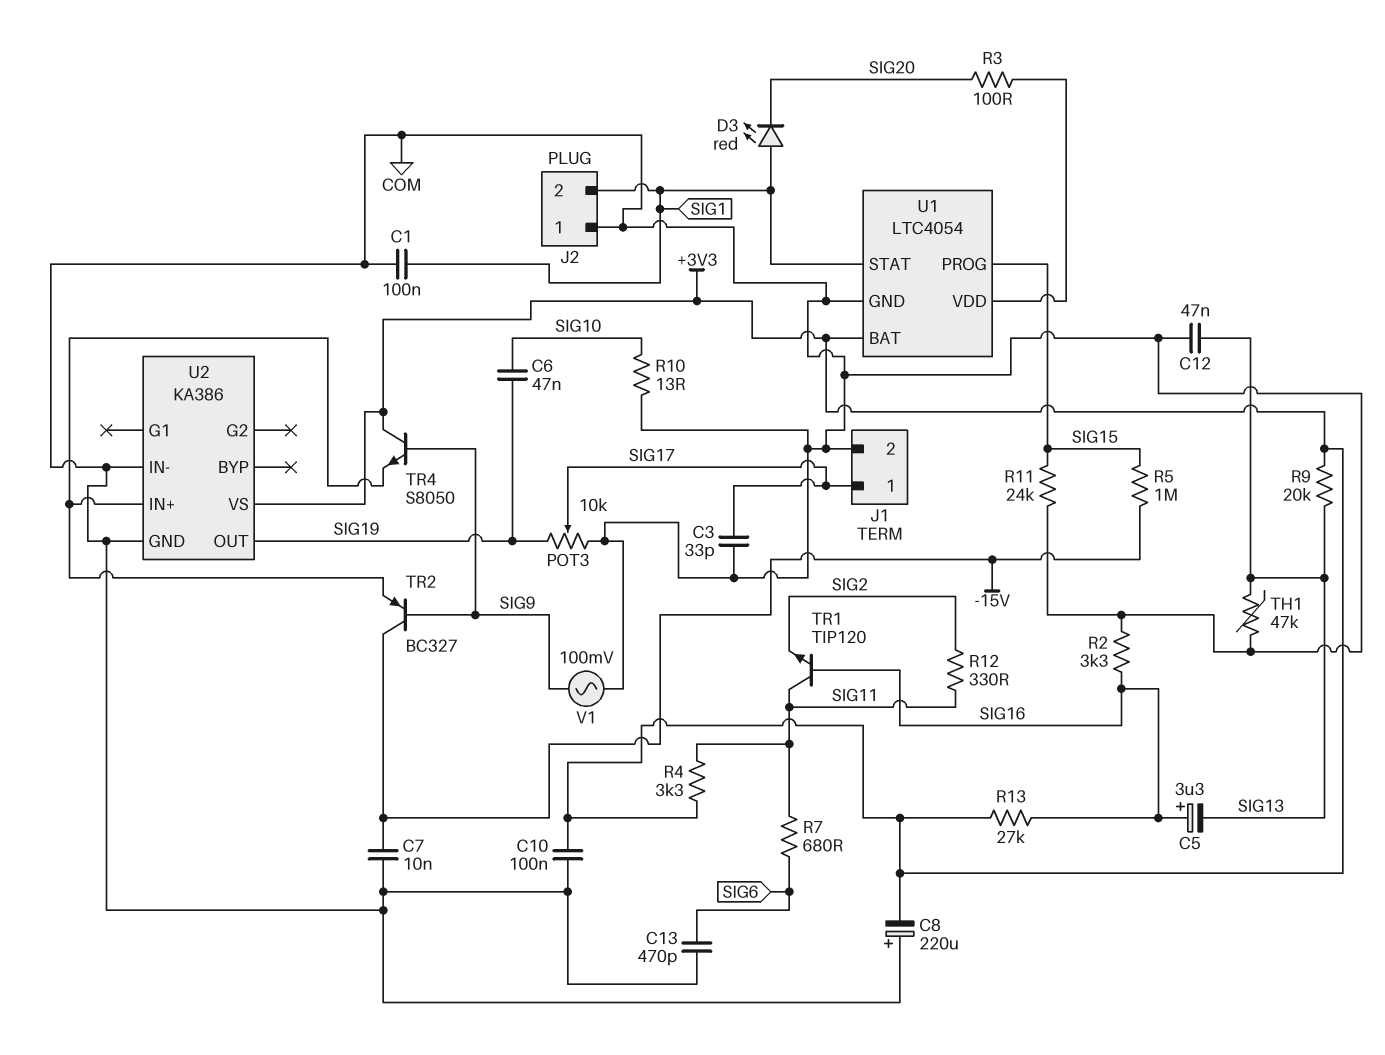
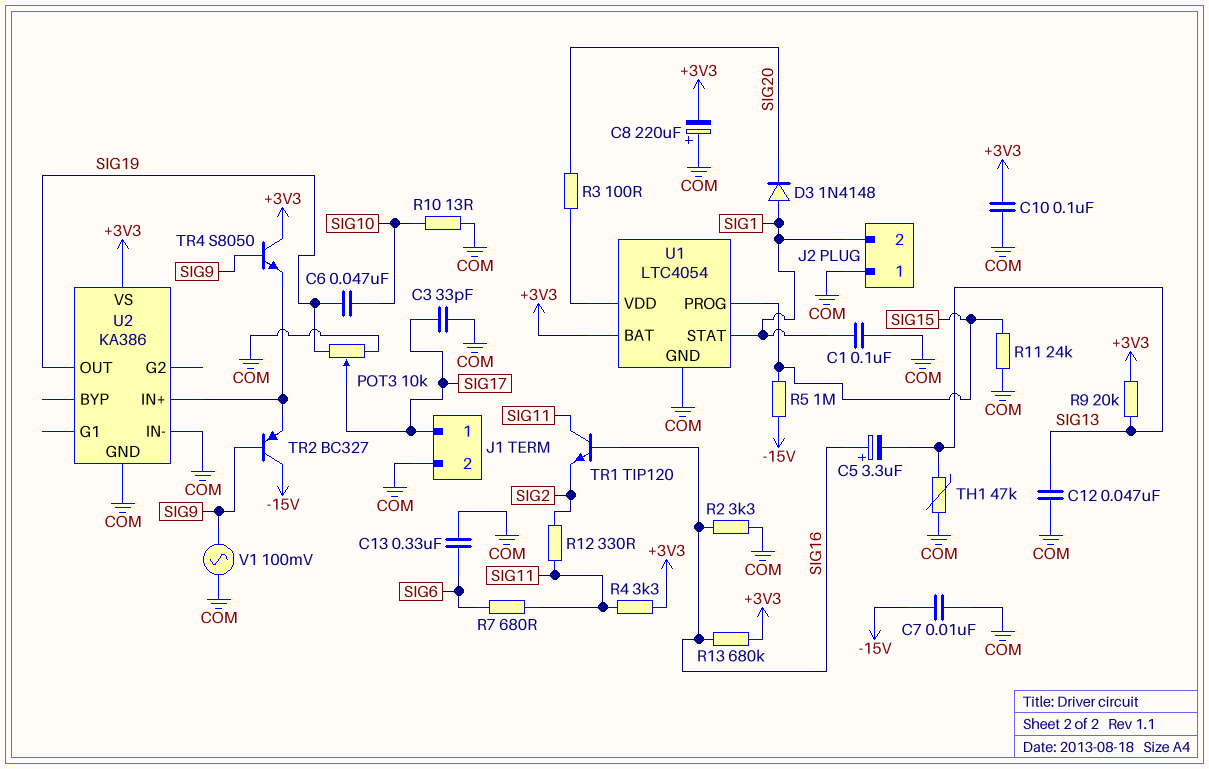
C13: 470pF (COM, SIG6) -> 330nF (COM, SIG6)
D3: LED red (A SIG1, K SIG20) -> diode 1N4148 (A SIG1, K SIG20)
R13: 27k (+3V3, SIG16) -> 680k (+3V3, SIG16)

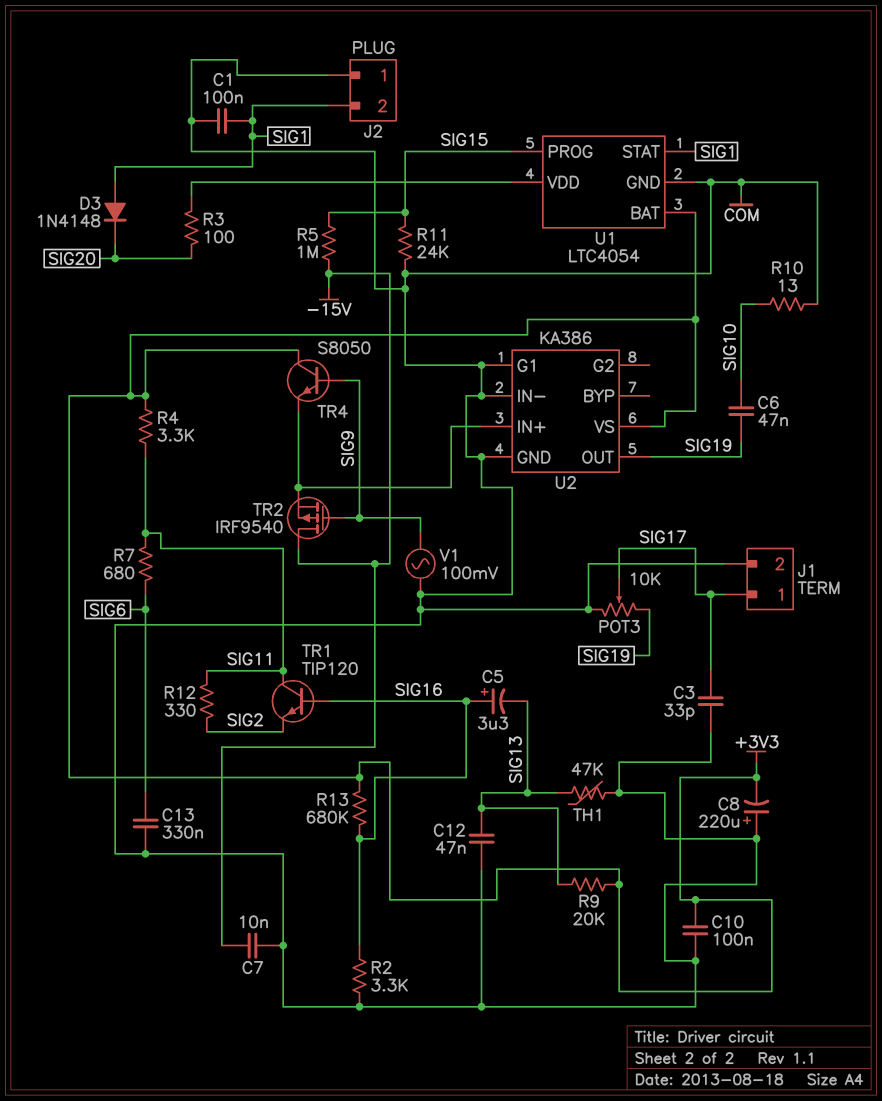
TR2: PNP BC327 (B SIG9, C -15V, E U2/IN+) -> PMOS IRF9540 (G SIG9, D -15V, S U2/IN+)
U2 pin G1: none -> COM

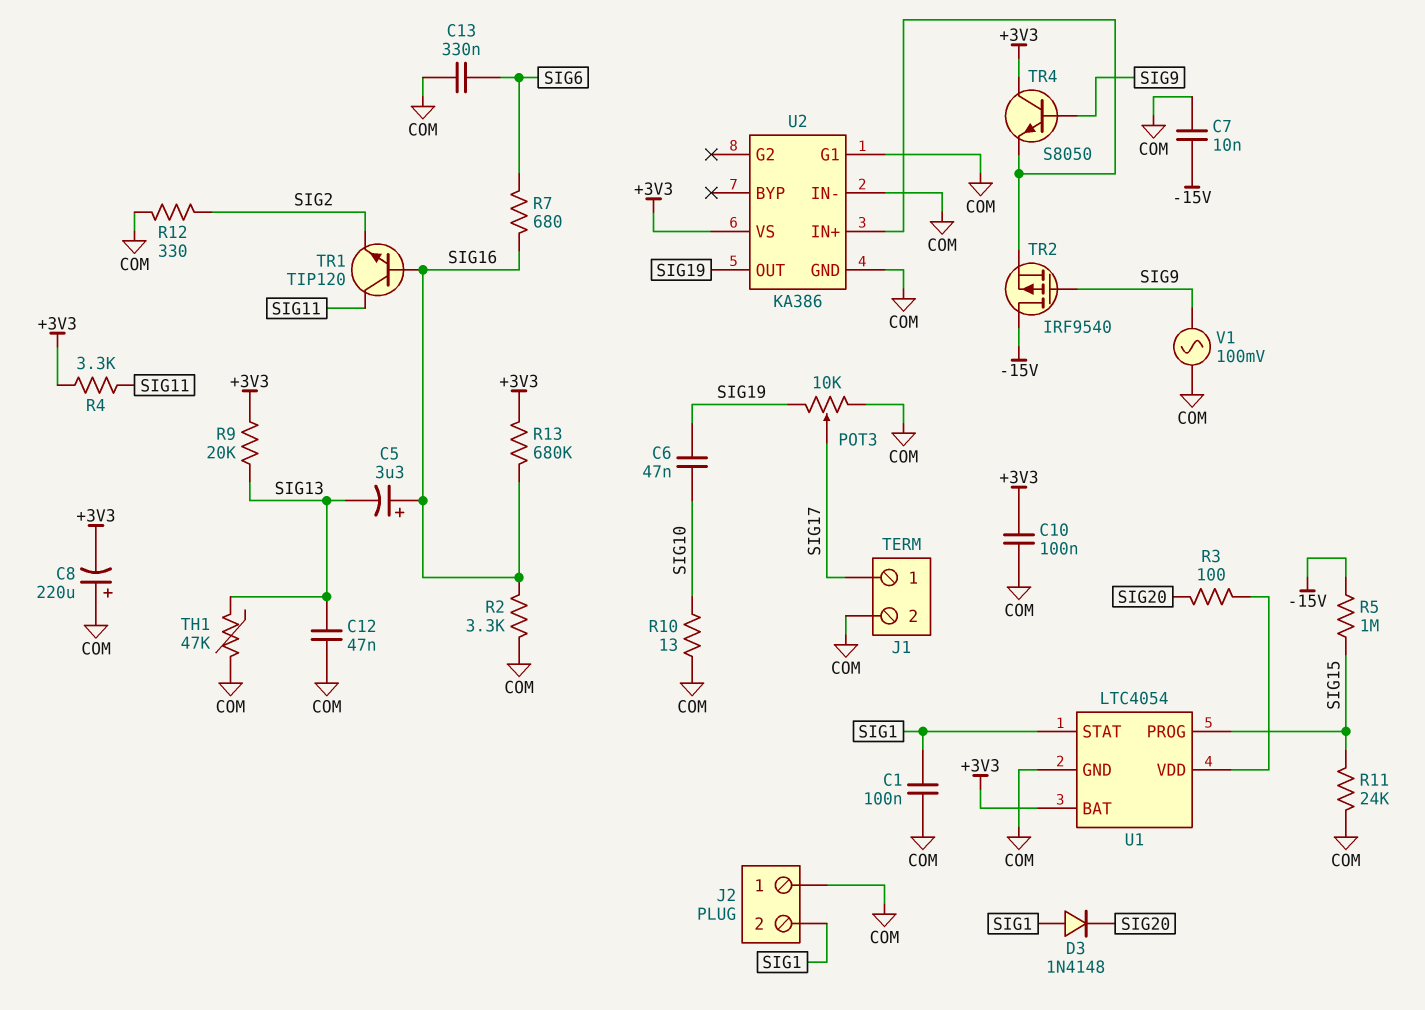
C3: 33pF (COM, SIG17) -> none
R7: 680 (SIG6, SIG11) -> 680 (SIG6, SIG16)
R12: 330 (SIG2, SIG11) -> 330 (COM, SIG2)

